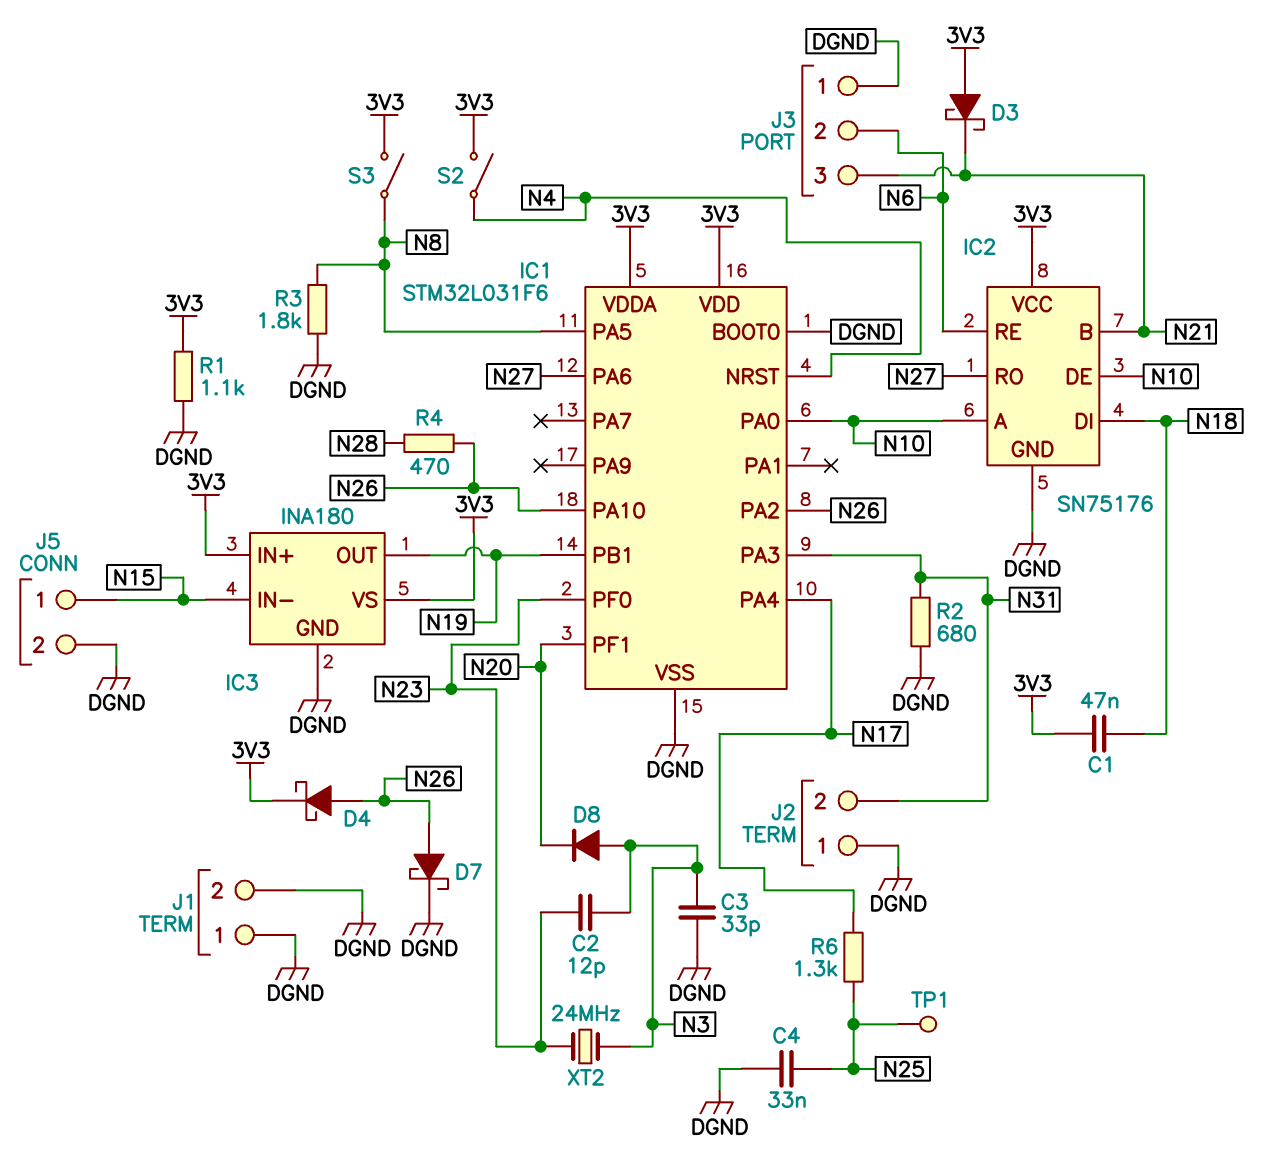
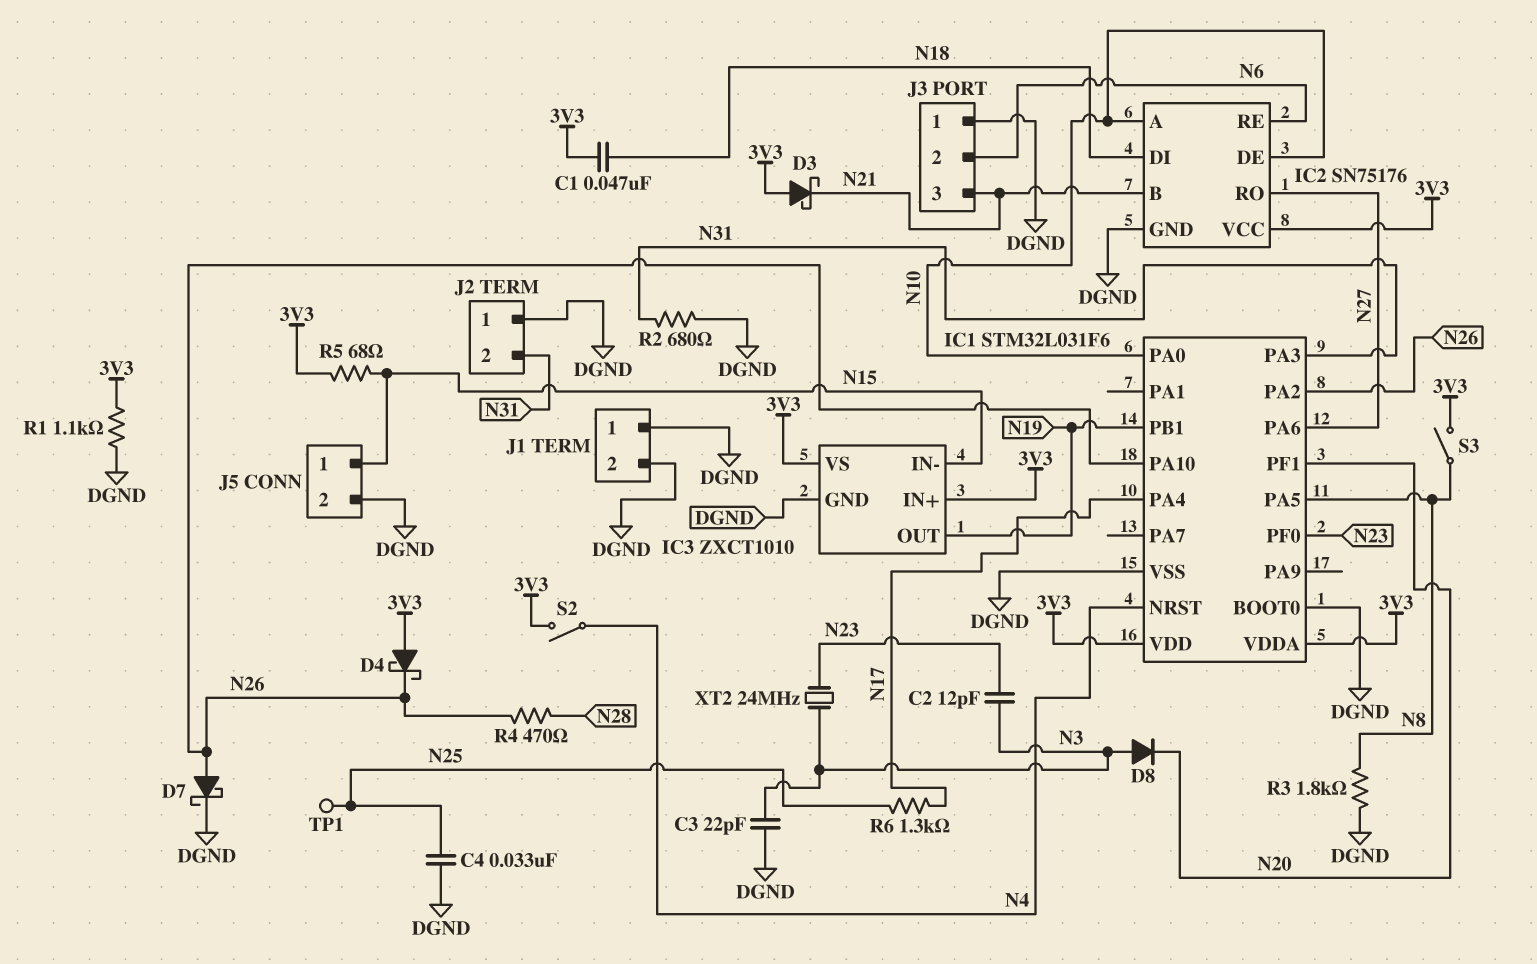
C3: 33pF (DGND, N3) -> 22pF (DGND, N3)
D4: schottky (A N26, K 3V3) -> schottky (A 3V3, K N26)
IC3: INA180 -> ZXCT1010
R5: none -> 68 (3V3, N15)

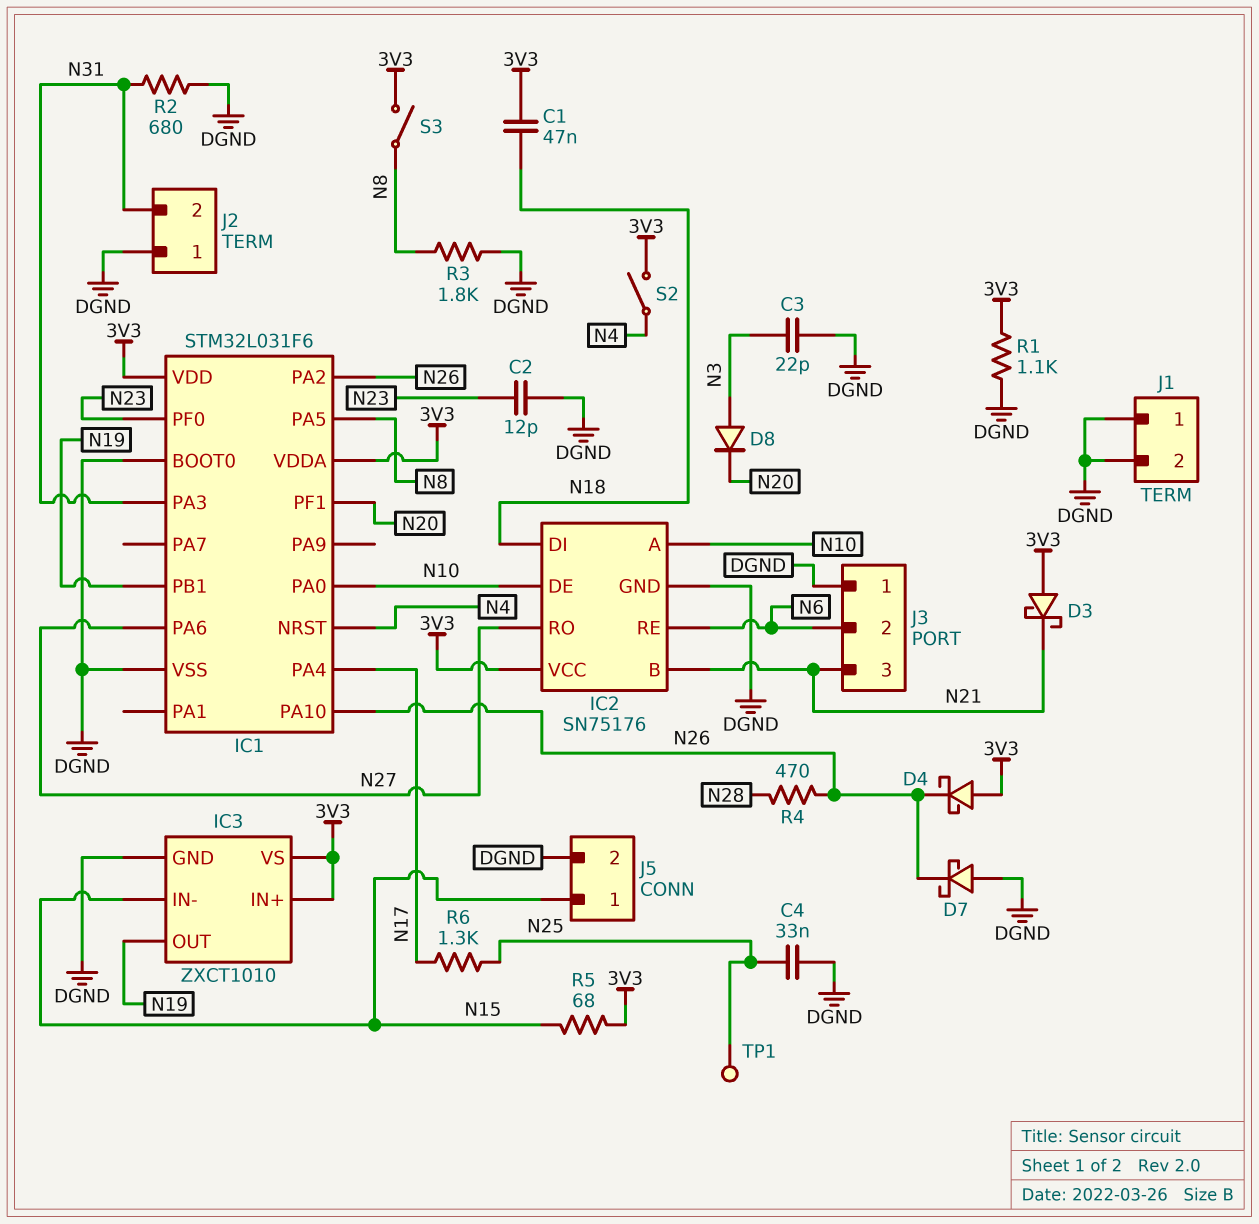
C2: 12pF (N3, N23) -> 12pF (DGND, N23)
D7: schottky (A N26, K DGND) -> schottky (A DGND, K N26)
XT2: 24MHz (N3, N23) -> none

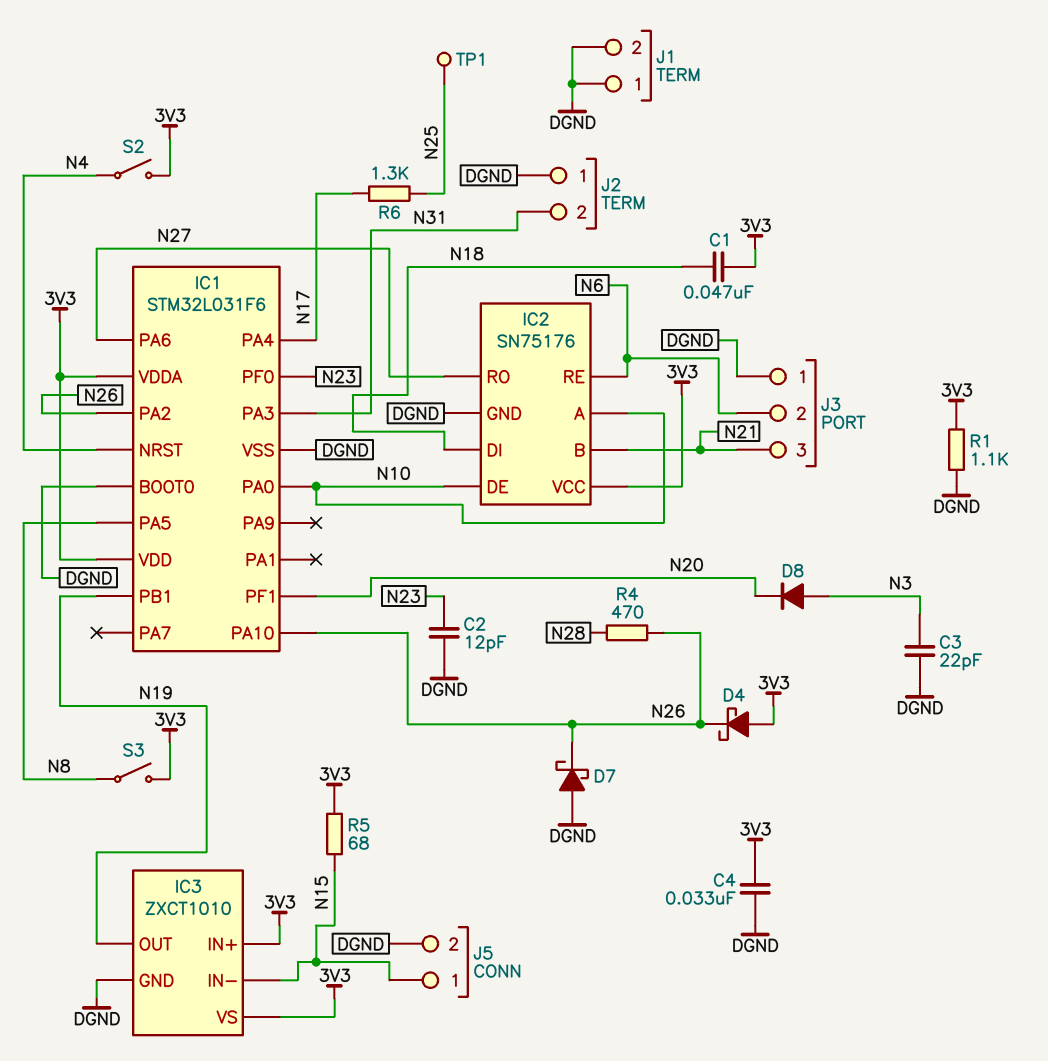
C4: 33nF (DGND, N25) -> 33nF (3V3, DGND)
D3: schottky (A 3V3, K N21) -> none
R2: 680 (DGND, N31) -> none
R3: 1.8k (DGND, N8) -> none

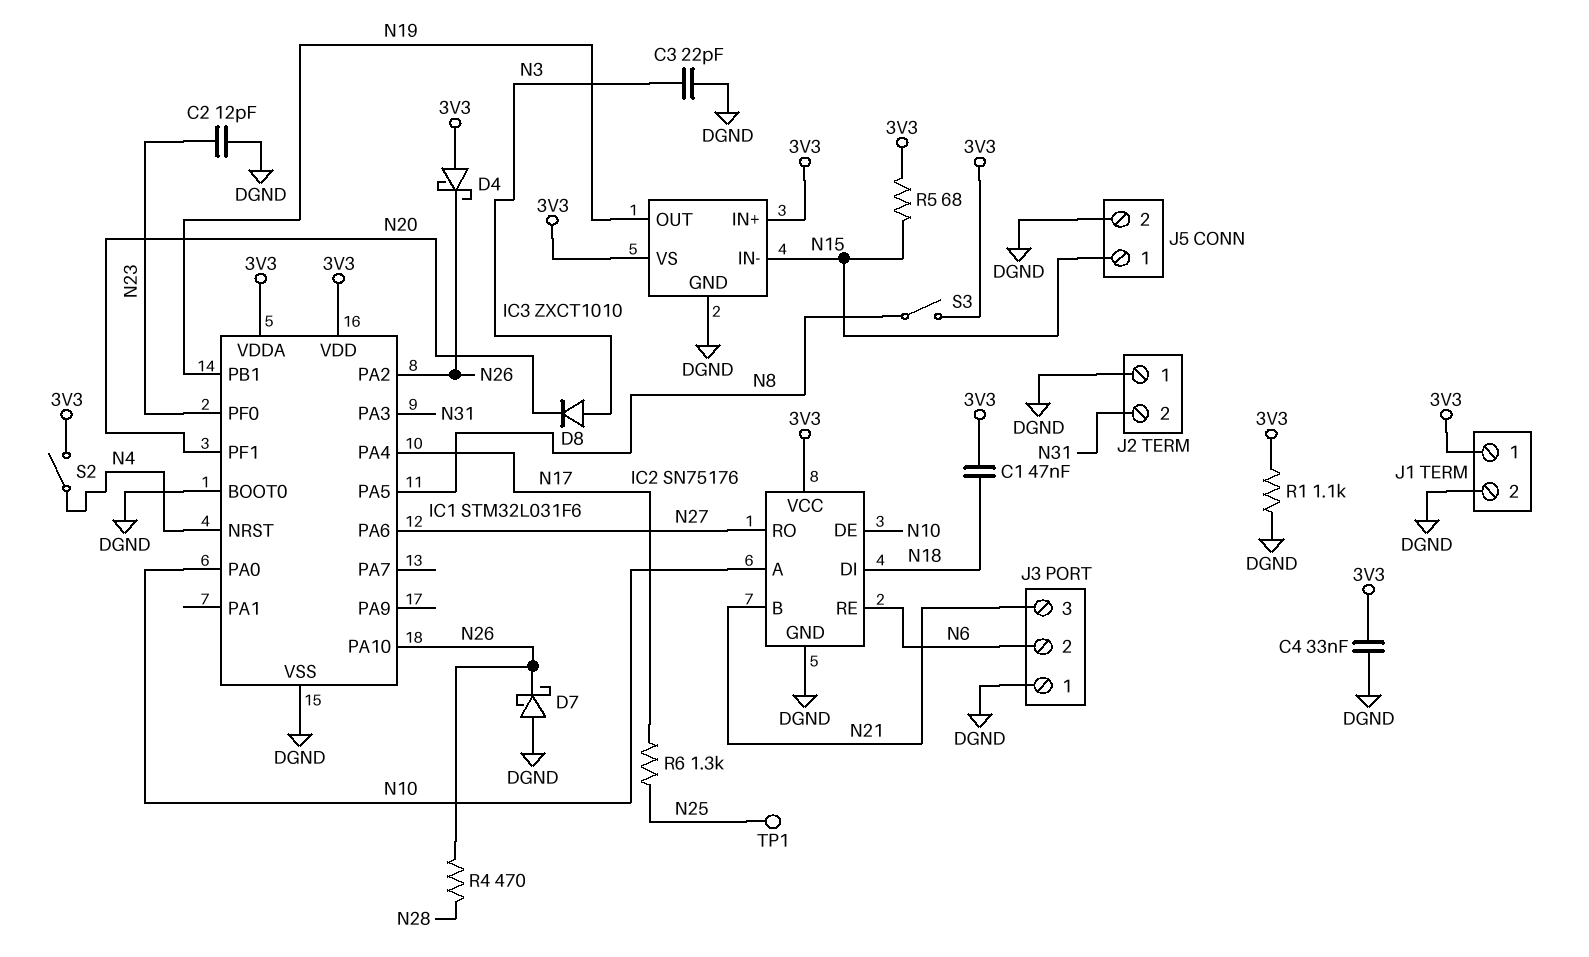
J1 pin 1: DGND -> 3V3

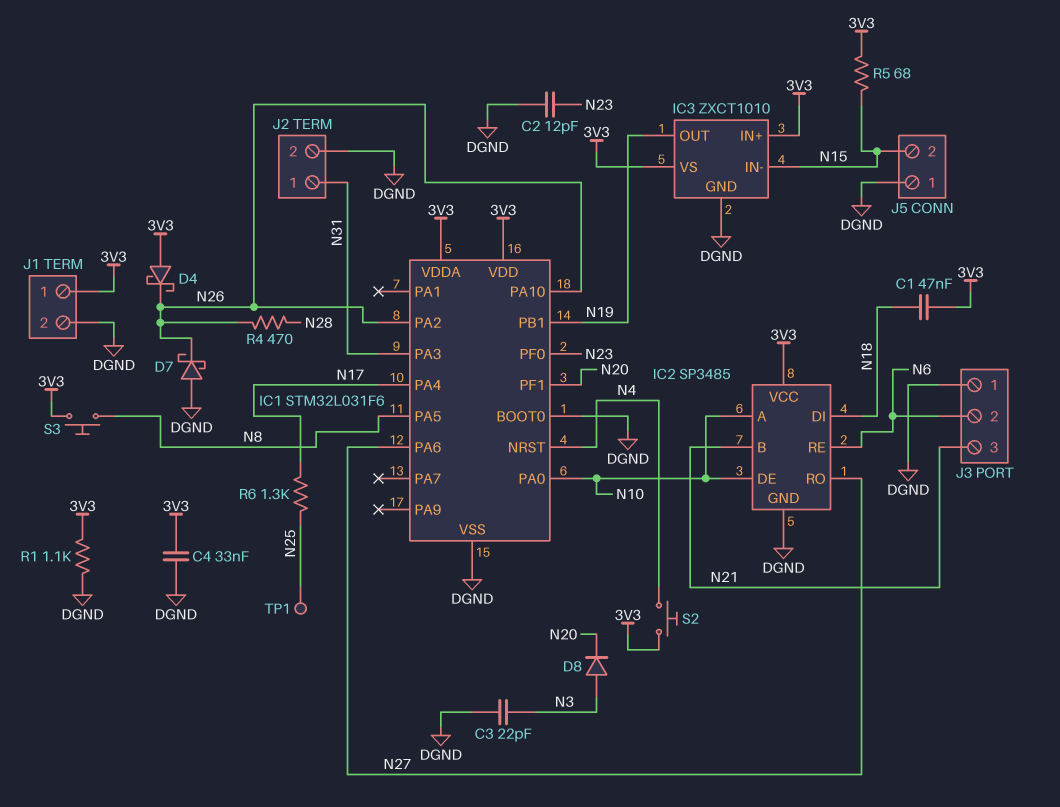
IC2: SN75176 -> SP3485
J2 pin 1: DGND -> N31
J2 pin 2: N31 -> DGND
J5 pin 1: N15 -> DGND
J5 pin 2: DGND -> N15
S2: switch (3V3, N4) -> button (3V3, N4)
S3: switch (3V3, N8) -> button (3V3, N8)

